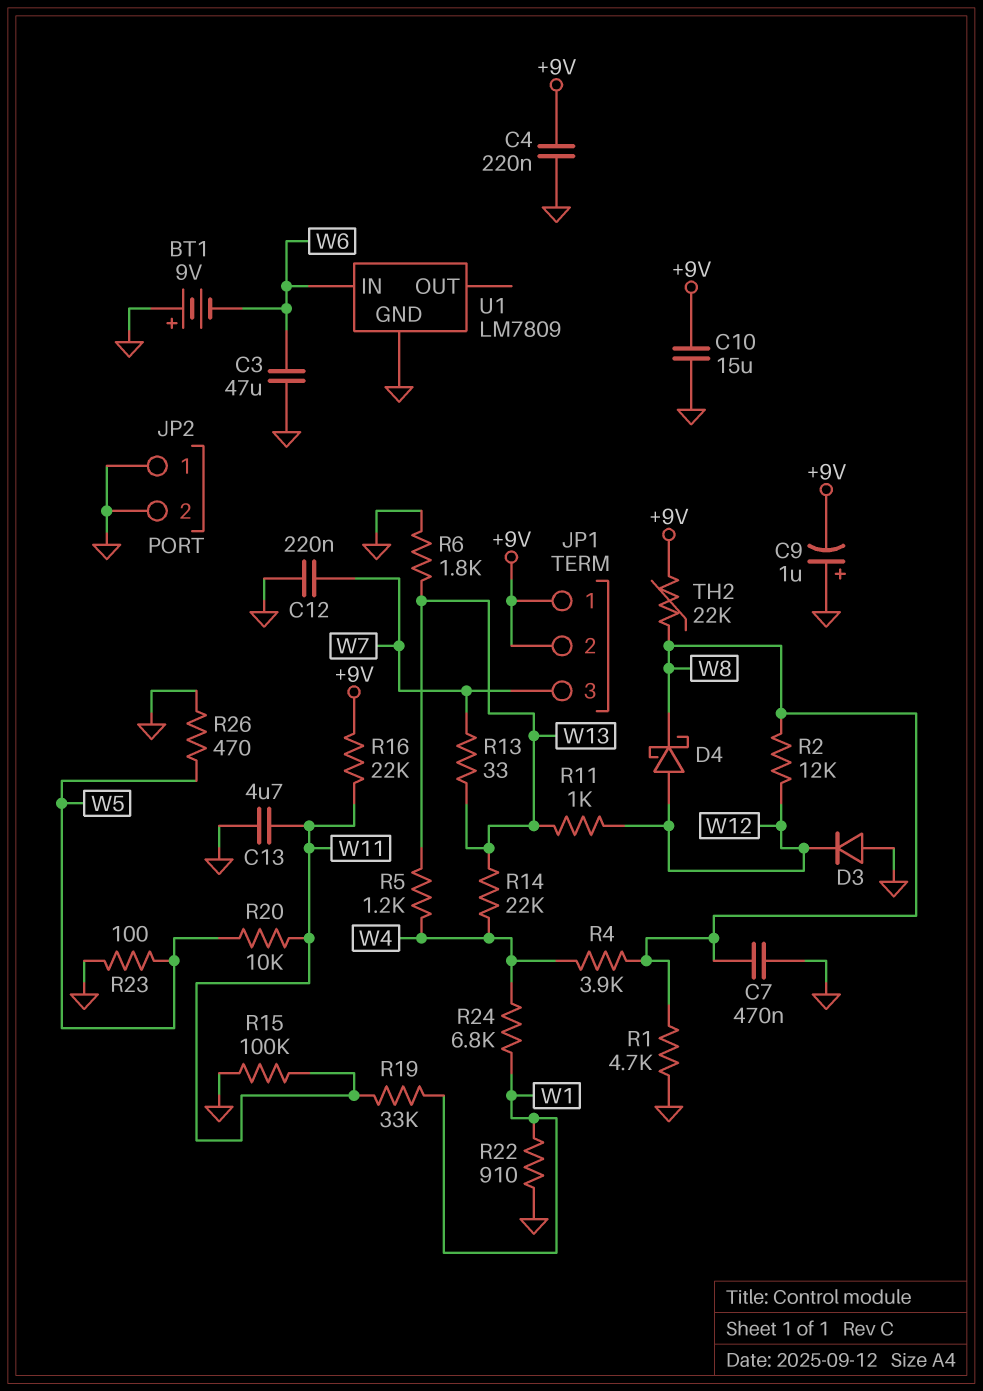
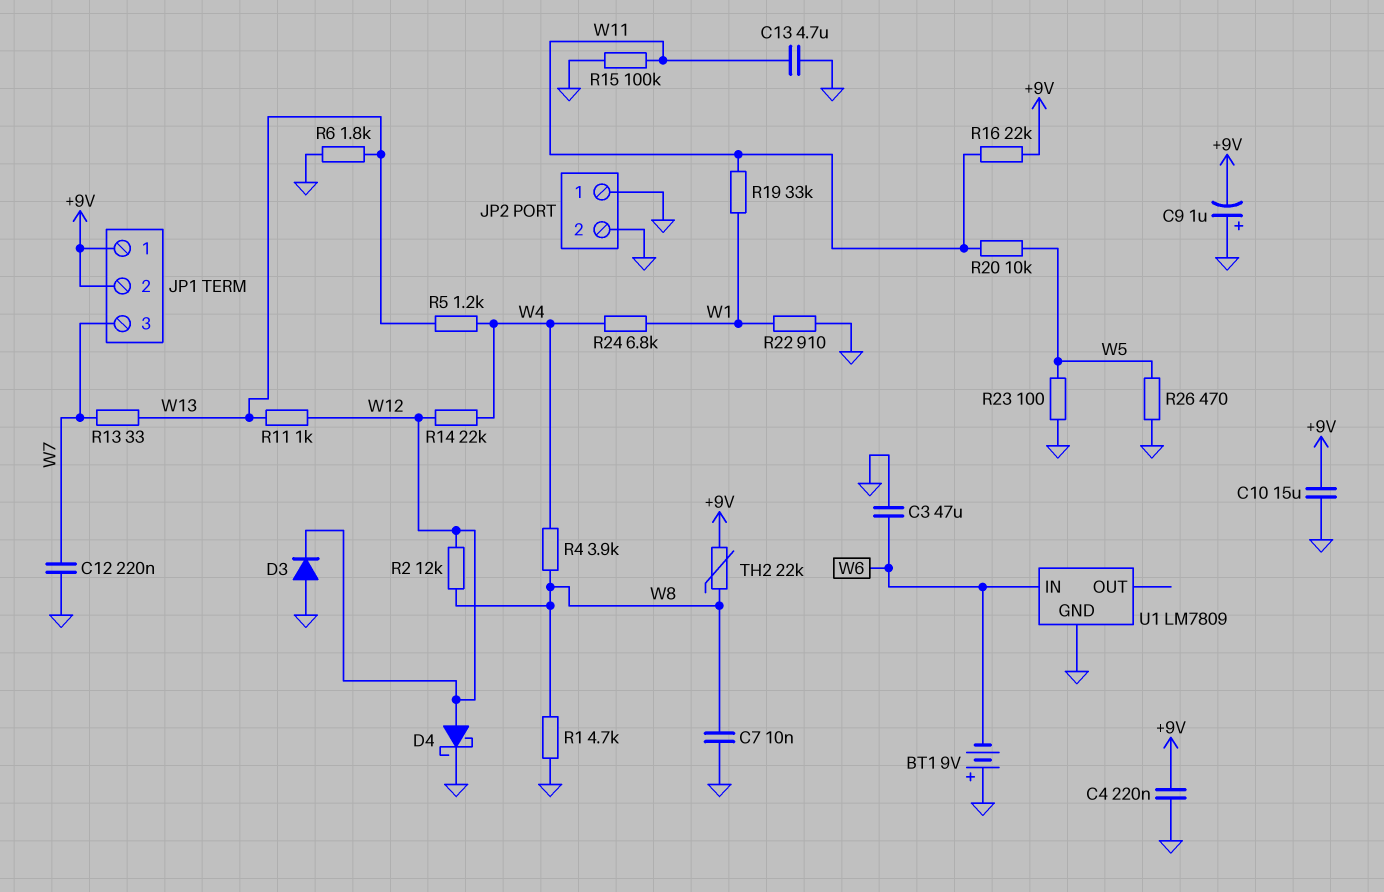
C7: 470nF (GND, W8) -> 10nF (GND, W8)
D4: schottky (A W12, K W8) -> schottky (A W12, K GND)
R14: 22k (W4, W13) -> 22k (W4, W12)

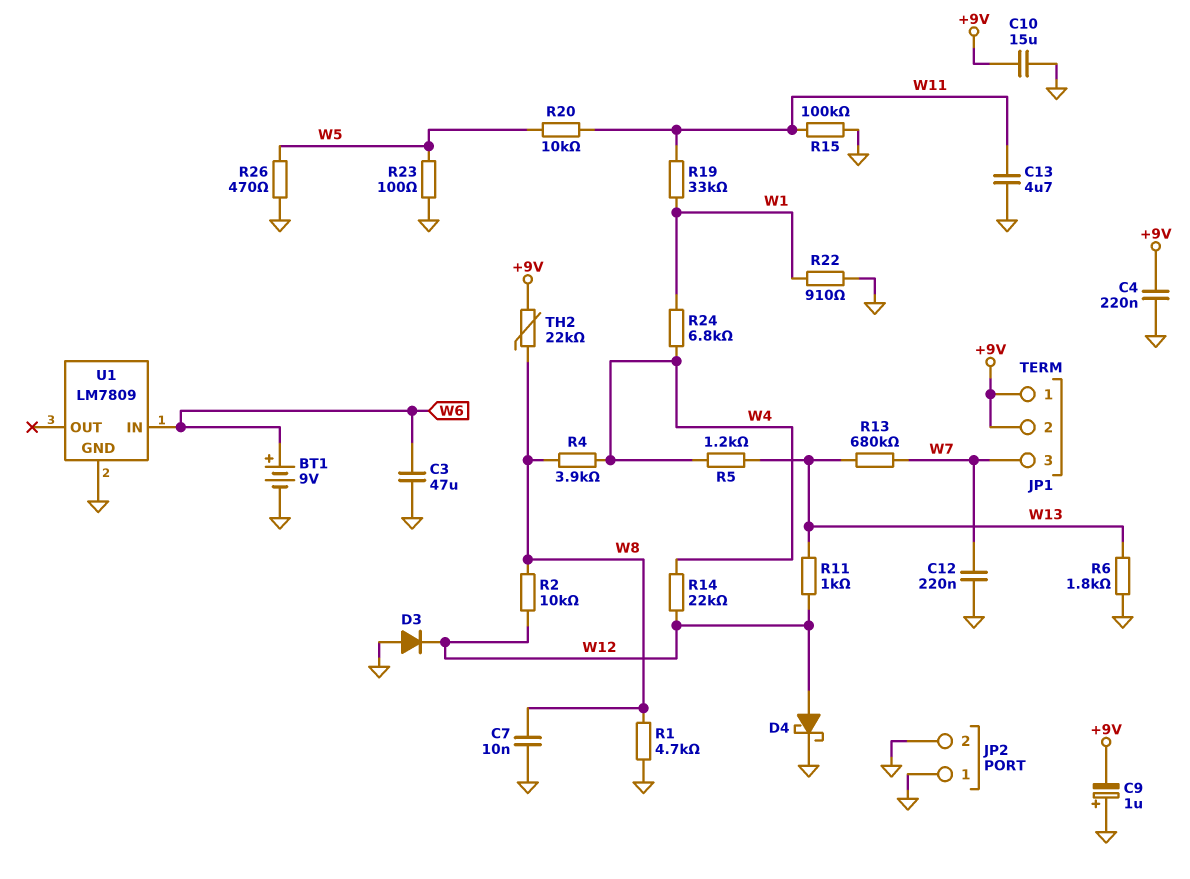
BT1: 9V (plus GND, minus W6) -> 9V (plus W6, minus GND)
R2: 12k (W8, W12) -> 10k (W8, W12)
R13: 33 (W7, W13) -> 680k (W7, W13)
R16: 22k (+9V, W11) -> none

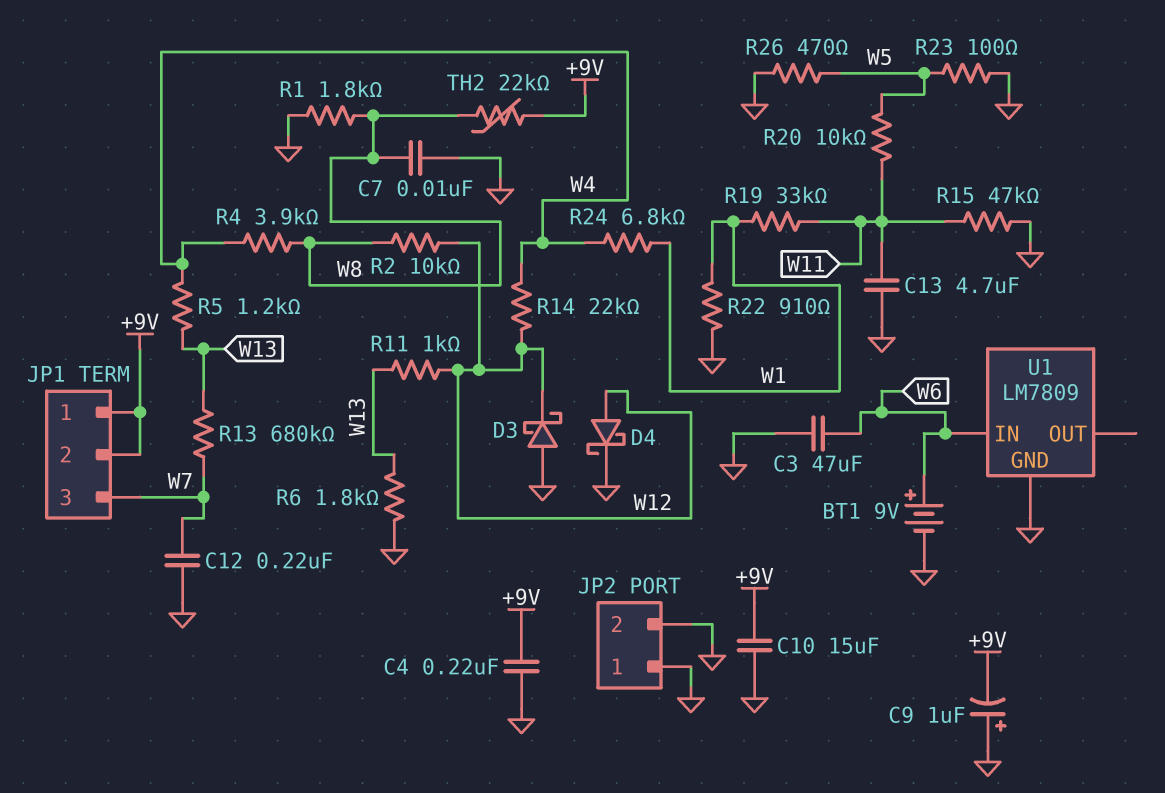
D3: diode (A GND, K W12) -> schottky (A GND, K W12)
R1: 4.7k (GND, W8) -> 1.8k (GND, W8)
R15: 100k (GND, W11) -> 47k (GND, W11)

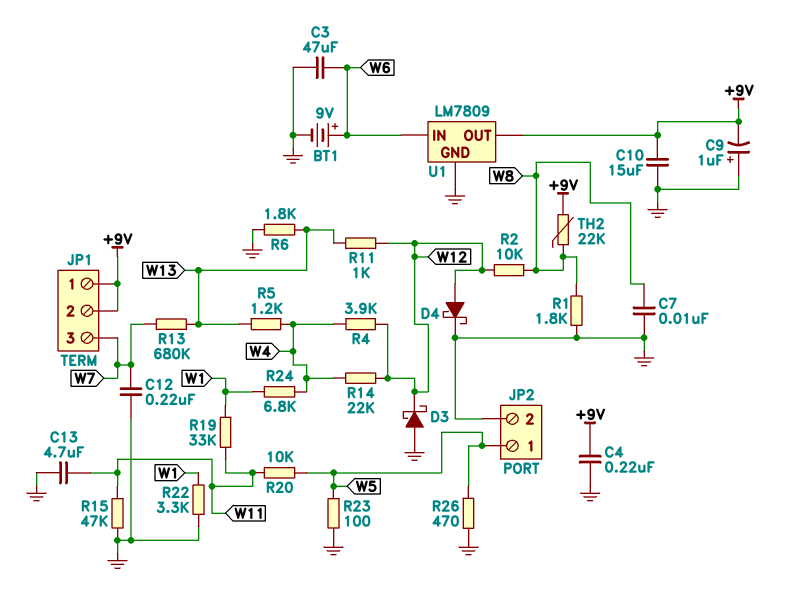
JP2 pin 1: GND -> W5
R4: 3.9k (W4, W8) -> 3.9k (W4, W12)
R22: 910 (GND, W1) -> 3.3k (GND, W1)
U1 pin OUT: none -> +9V

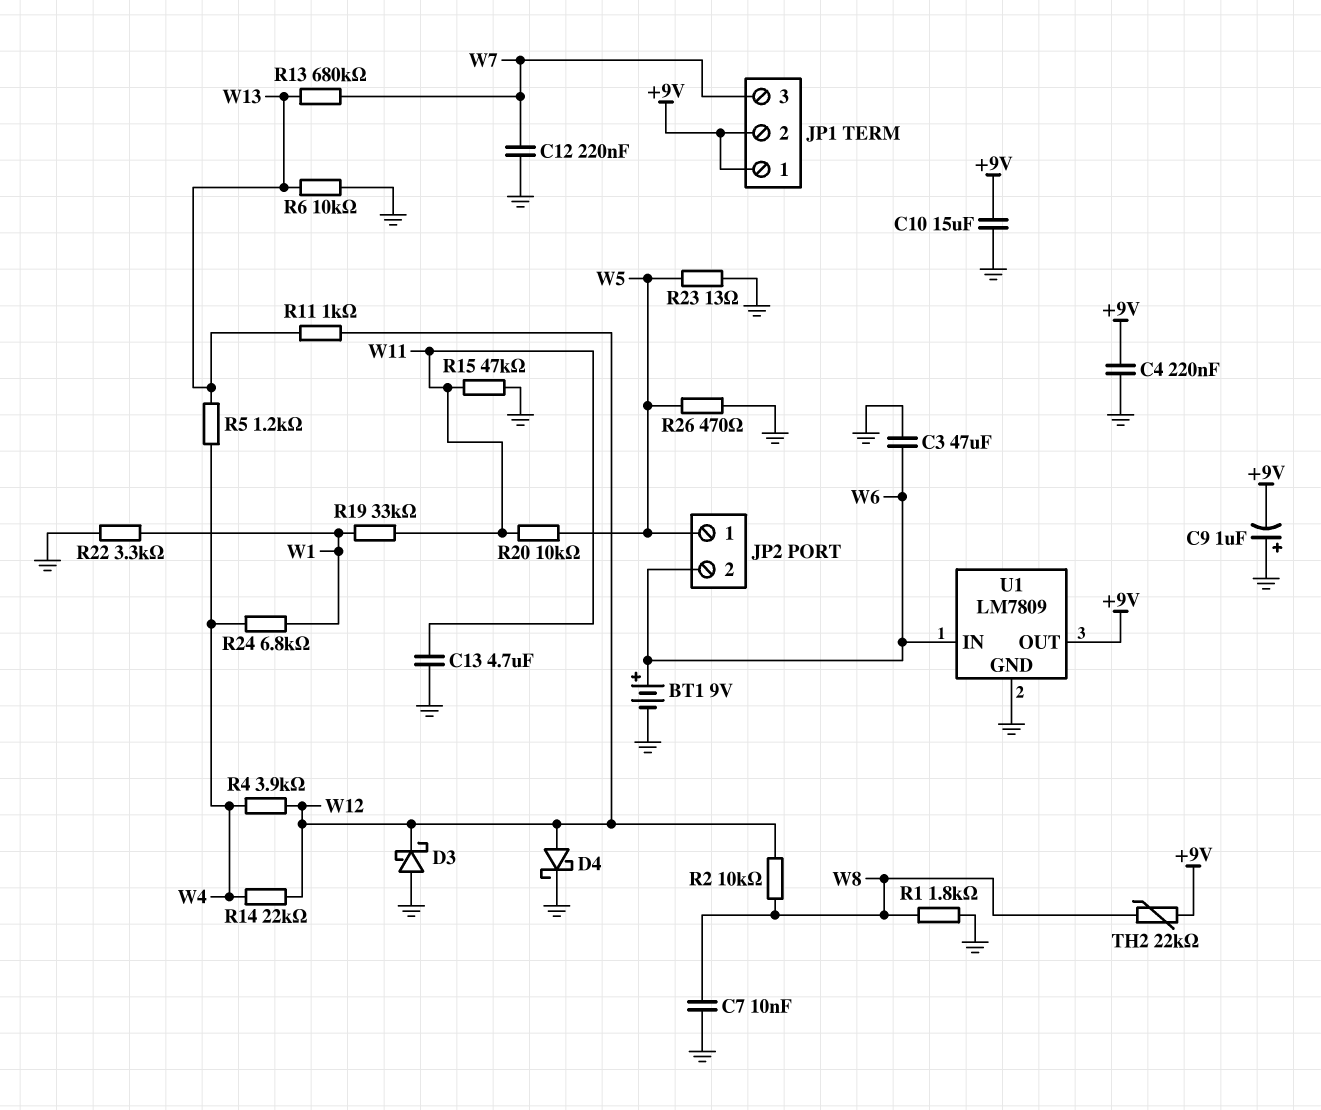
JP2 pin 2: GND -> W6
R6: 1.8k (GND, W13) -> 10k (GND, W13)
R23: 100 (GND, W5) -> 13 (GND, W5)

